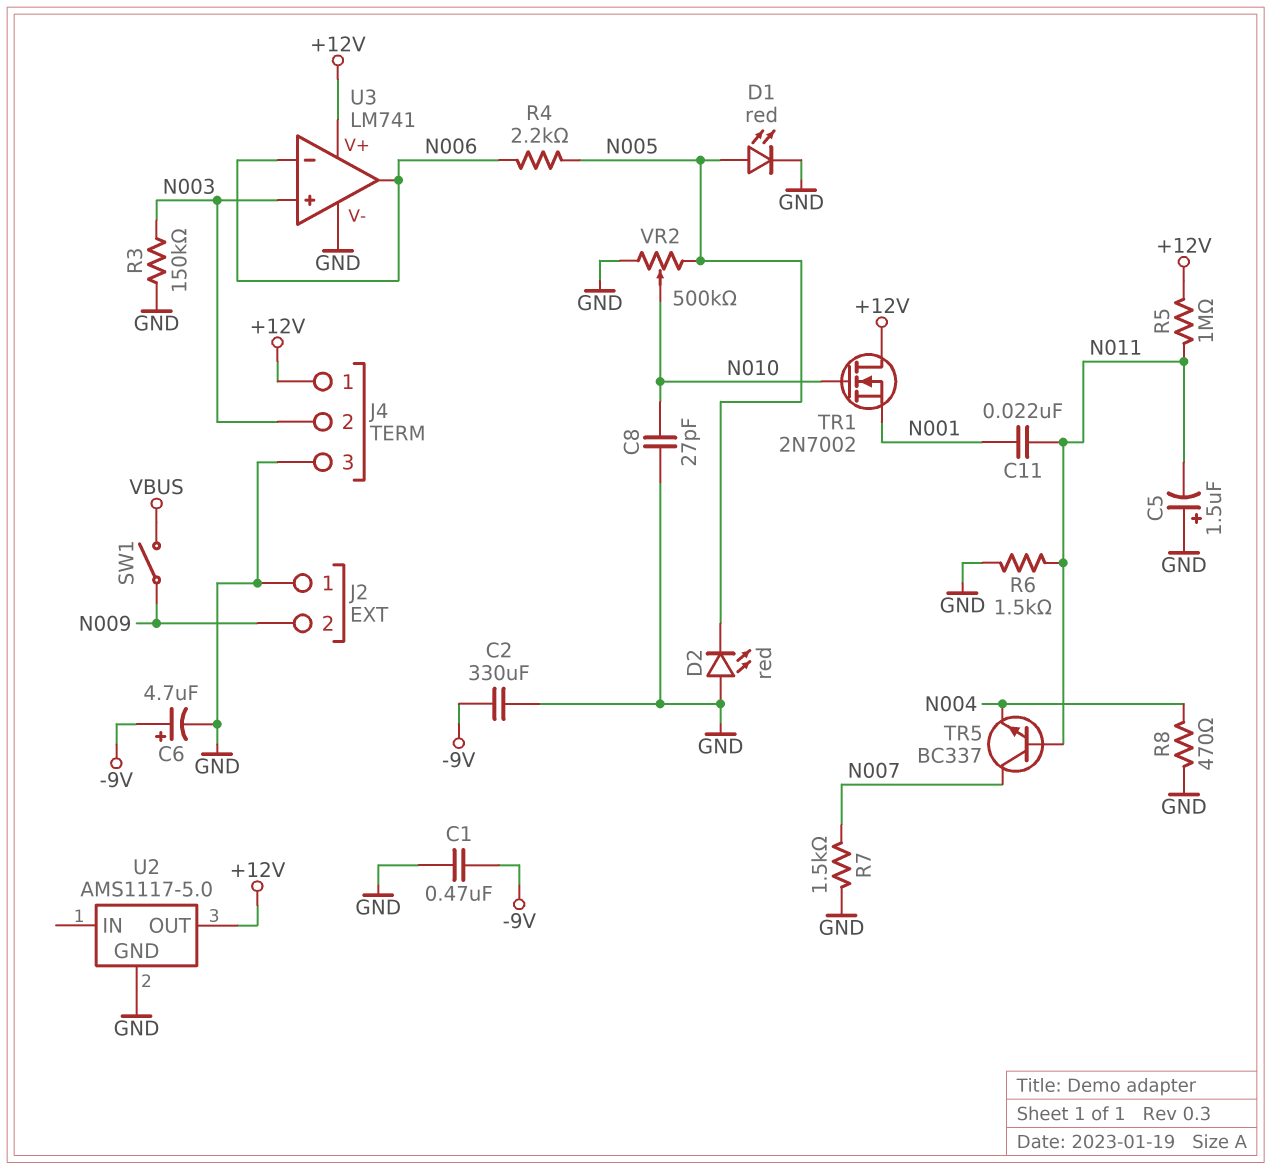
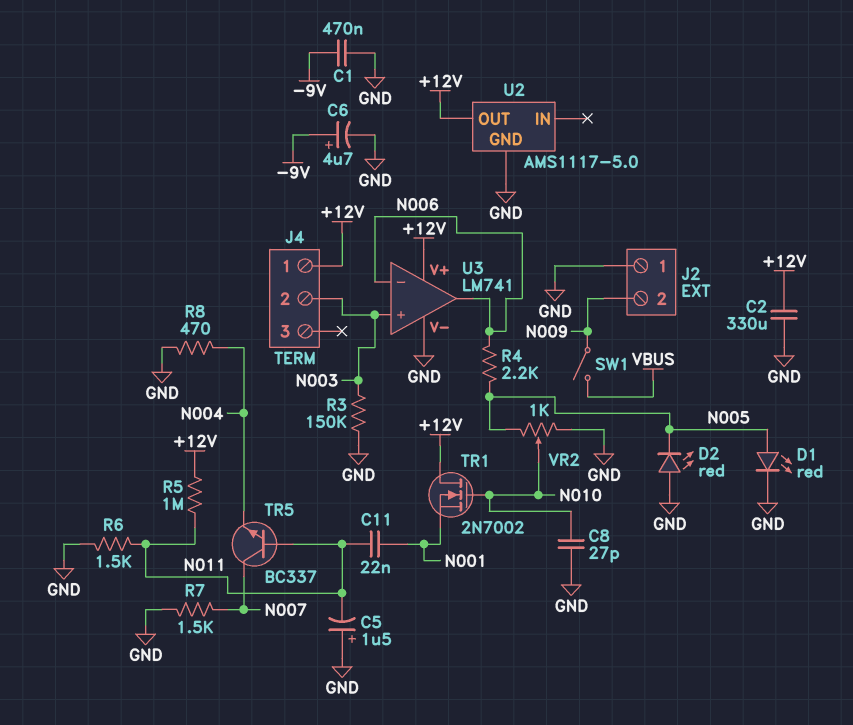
C2: 330uF (-9V, GND) -> 330uF (+12V, GND)
J4 pin 3: GND -> none
VR2: 500k (GND, N005, wiper N010) -> 1k (GND, N005, wiper N010)

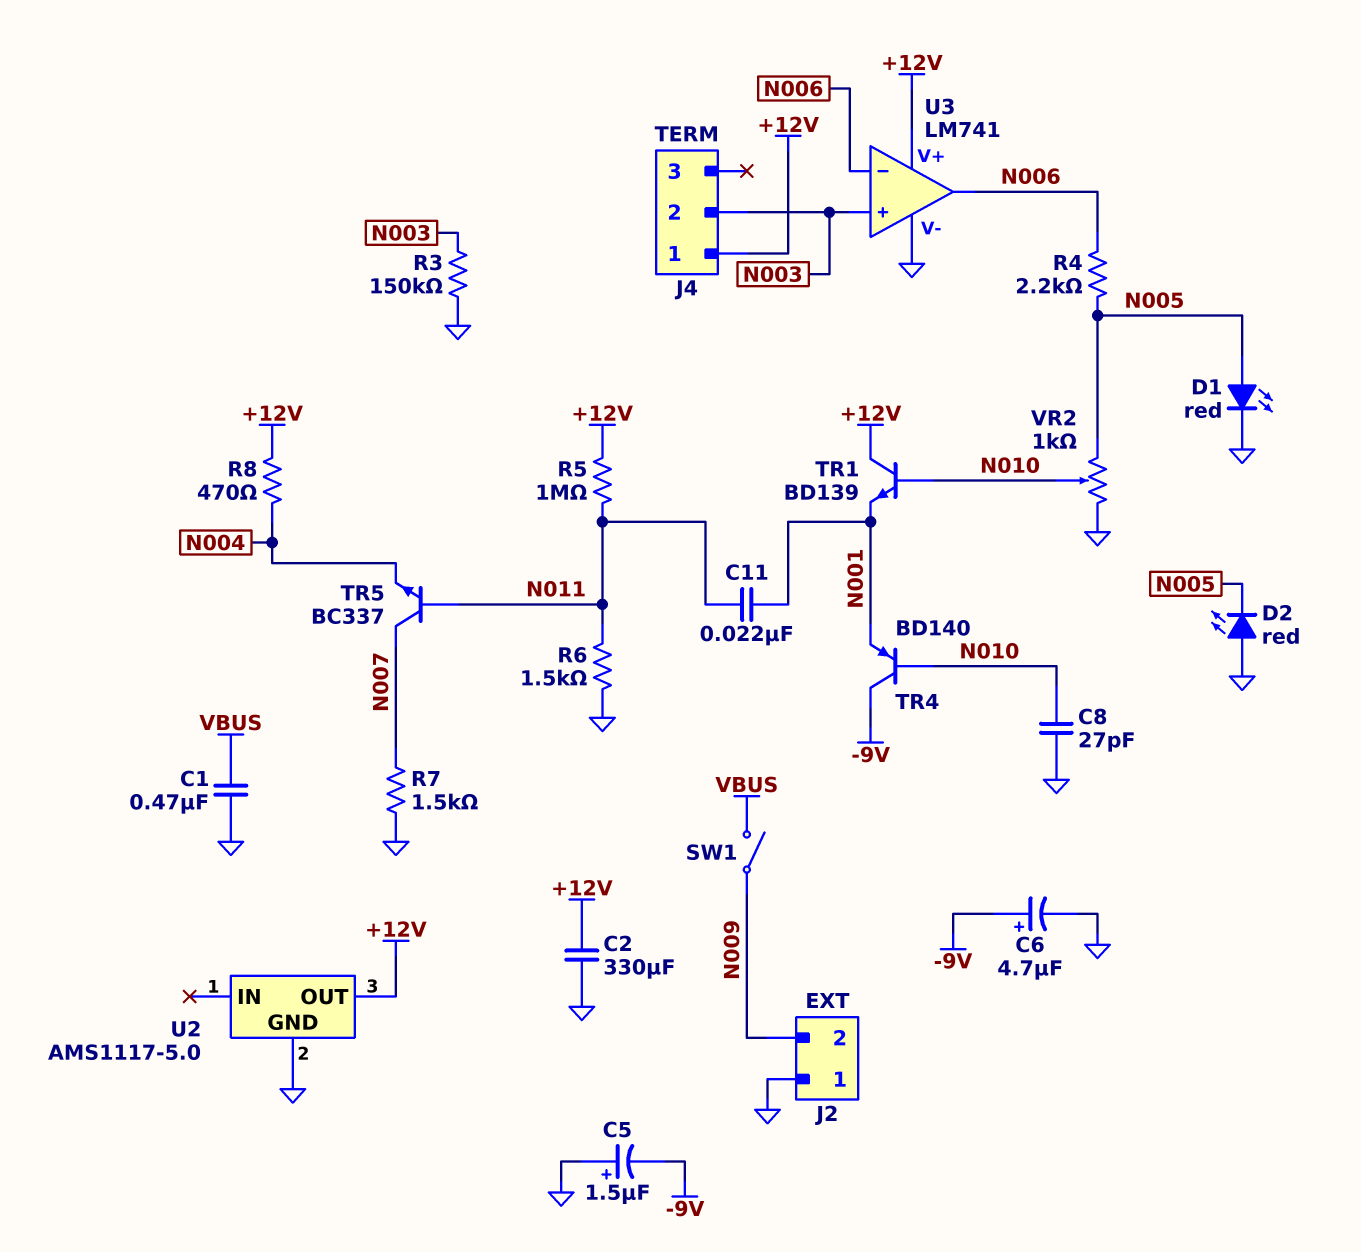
C1: 470nF (-9V, GND) -> 470nF (GND, VBUS)
C5: 1.5uF (plus GND, minus N011) -> 1.5uF (plus GND, minus -9V)
R8: 470 (GND, N004) -> 470 (+12V, N004)
TR1: NMOS 2N7002 (G N010, D +12V, S N001) -> NPN BD139 (B N010, C +12V, E N001)
TR4: none -> PNP BD140 (B N010, C -9V, E N001)

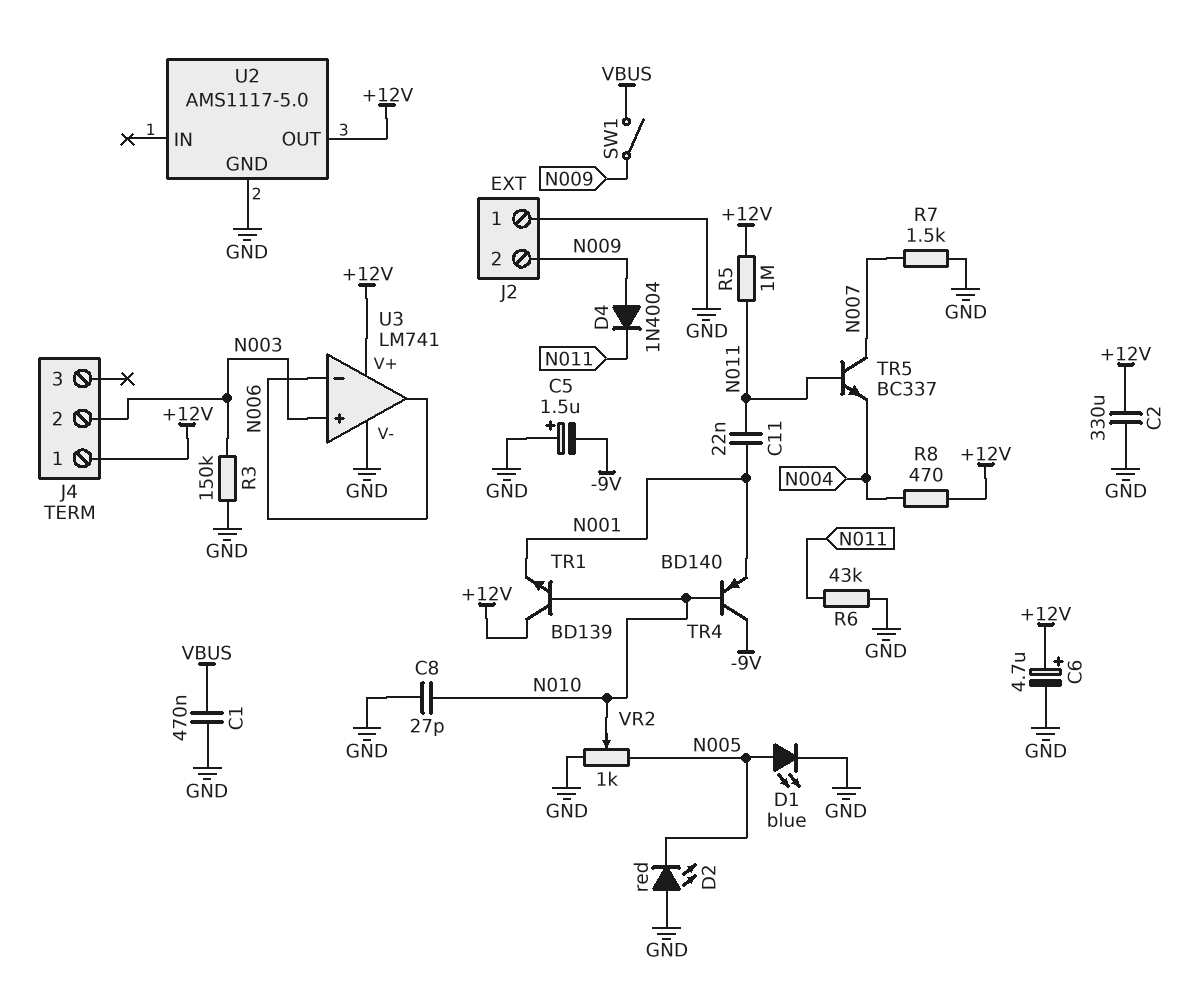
C6: 4.7uF (plus -9V, minus GND) -> 4.7uF (plus +12V, minus GND)
D1: LED red (A N005, K GND) -> LED blue (A N005, K GND)
D4: none -> diode 1N4004 (A N009, K N011)
R4: 2.2k (N005, N006) -> none
R6: 1.5k (GND, N011) -> 43k (GND, N011)

